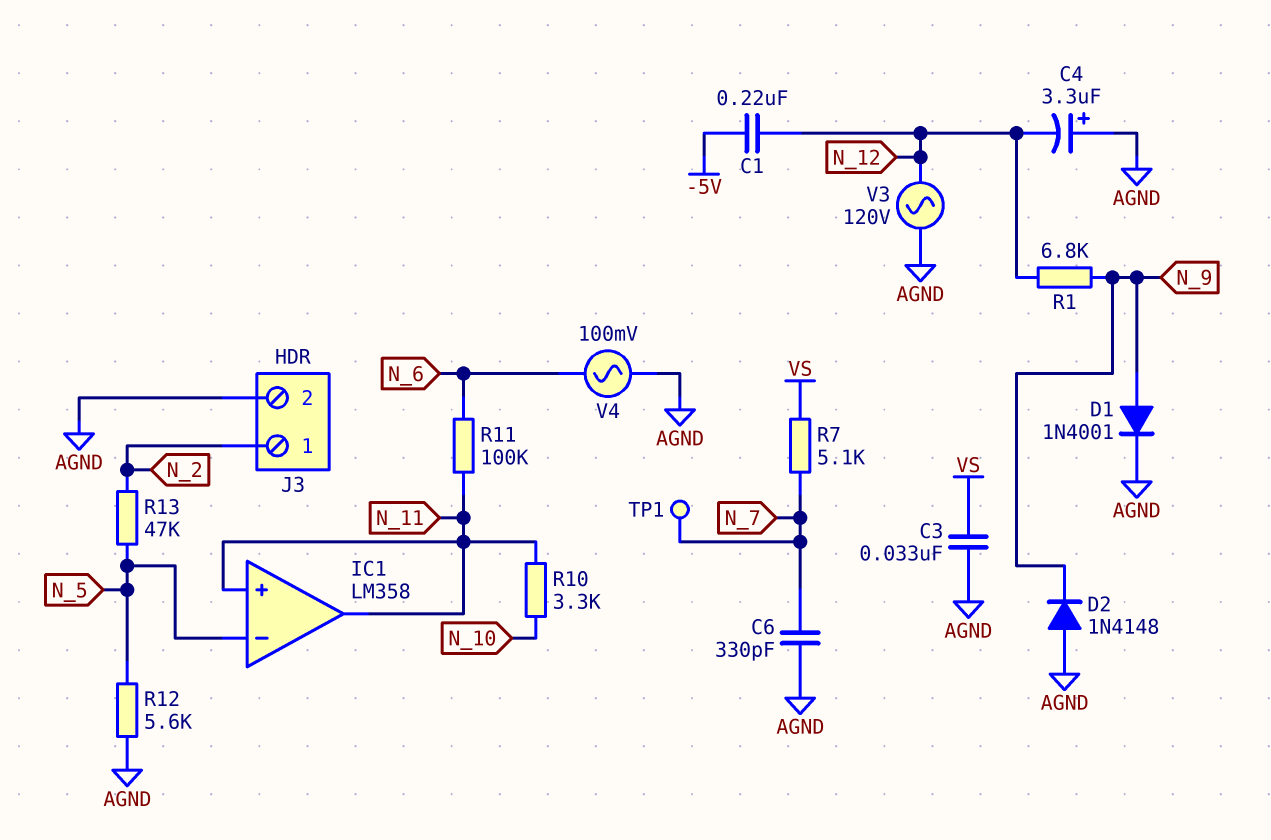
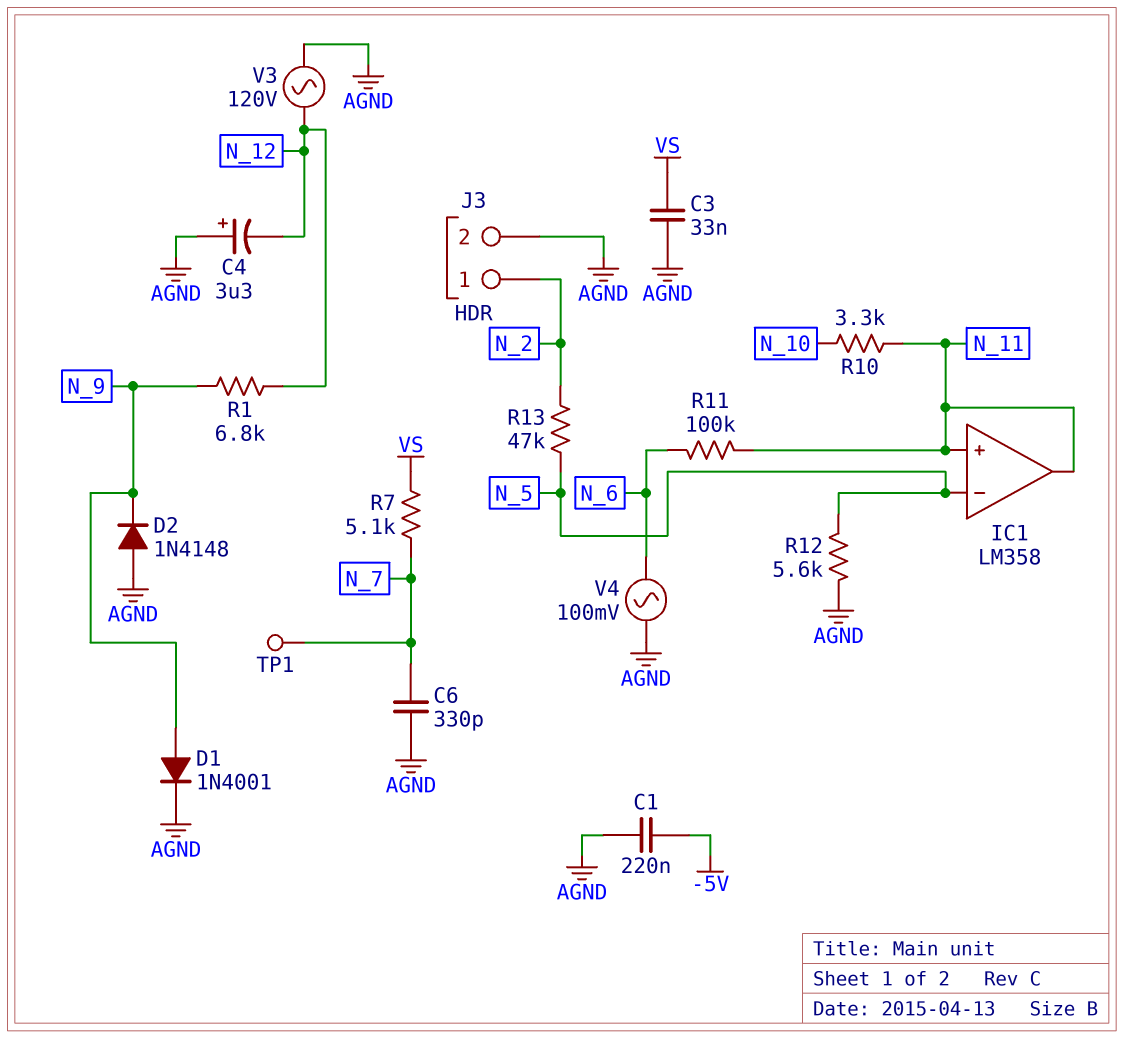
C1: 220nF (-5V, N_12) -> 220nF (-5V, AGND)

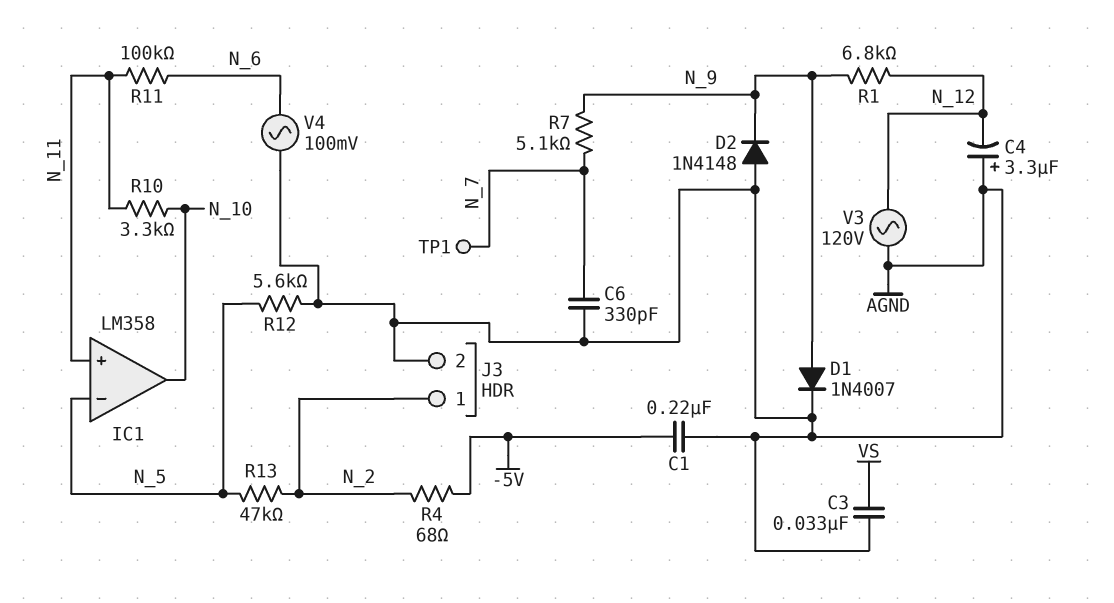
D1: diode 1N4001 (A N_9, K AGND) -> diode 1N4007 (A N_9, K AGND)
IC1 pin out: N_11 -> N_10
R4: none -> 68 (-5V, N_2)
R7: 5.1k (N_7, VS) -> 5.1k (N_7, N_9)

